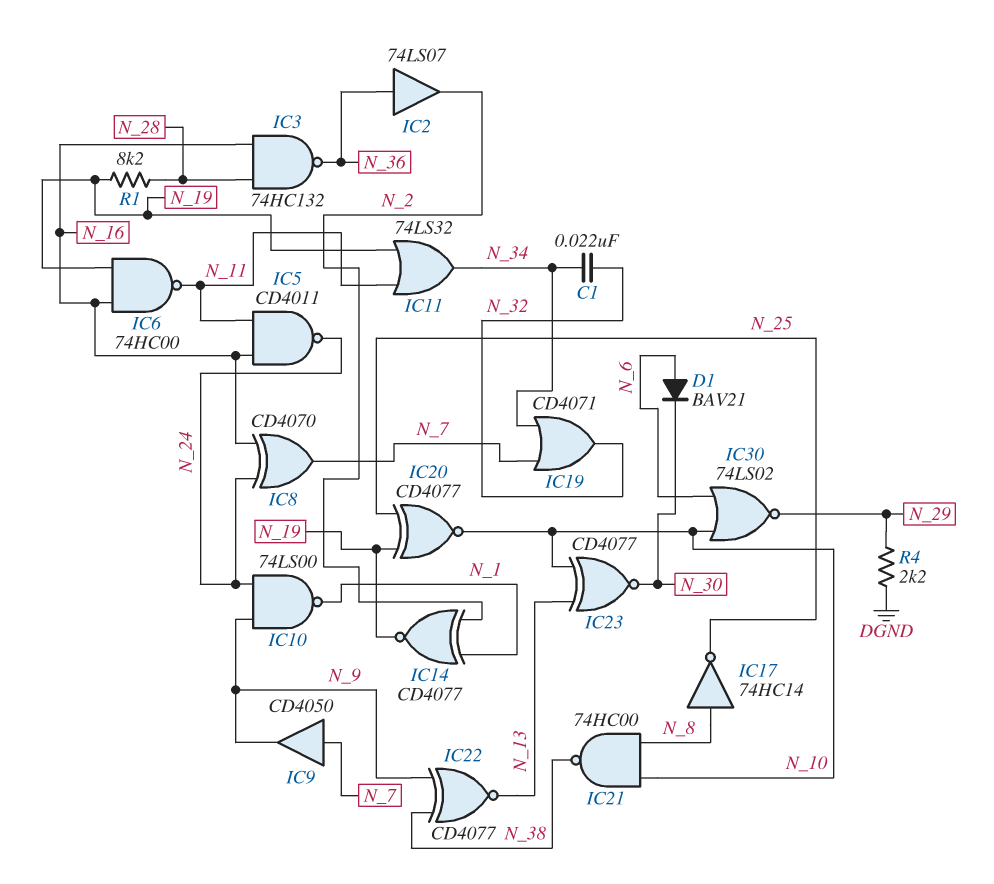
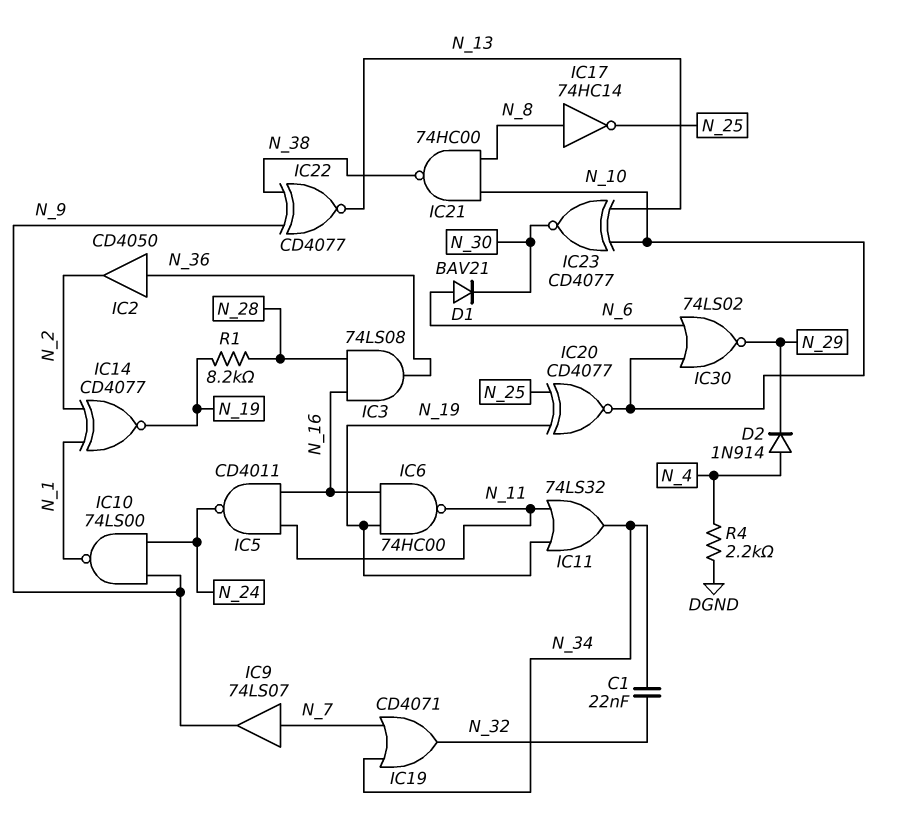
D2: none -> diode 1N914 (A N_4, K N_29)
IC2: buffer 74LS07 (in N_36, out N_2) -> buffer CD4050 (in N_36, out N_2)
IC3: NAND 74HC132 (in N_16, in N_28, out N_36) -> AND 74LS08 (in N_16, in N_28, out N_36)
IC8: XOR CD4070 (in N_16, in N_24, out N_7) -> none
IC9: buffer CD4050 (in N_7, out N_9) -> buffer 74LS07 (in N_7, out N_9)
R4: 2.2k (DGND, N_29) -> 2.2k (DGND, N_4)

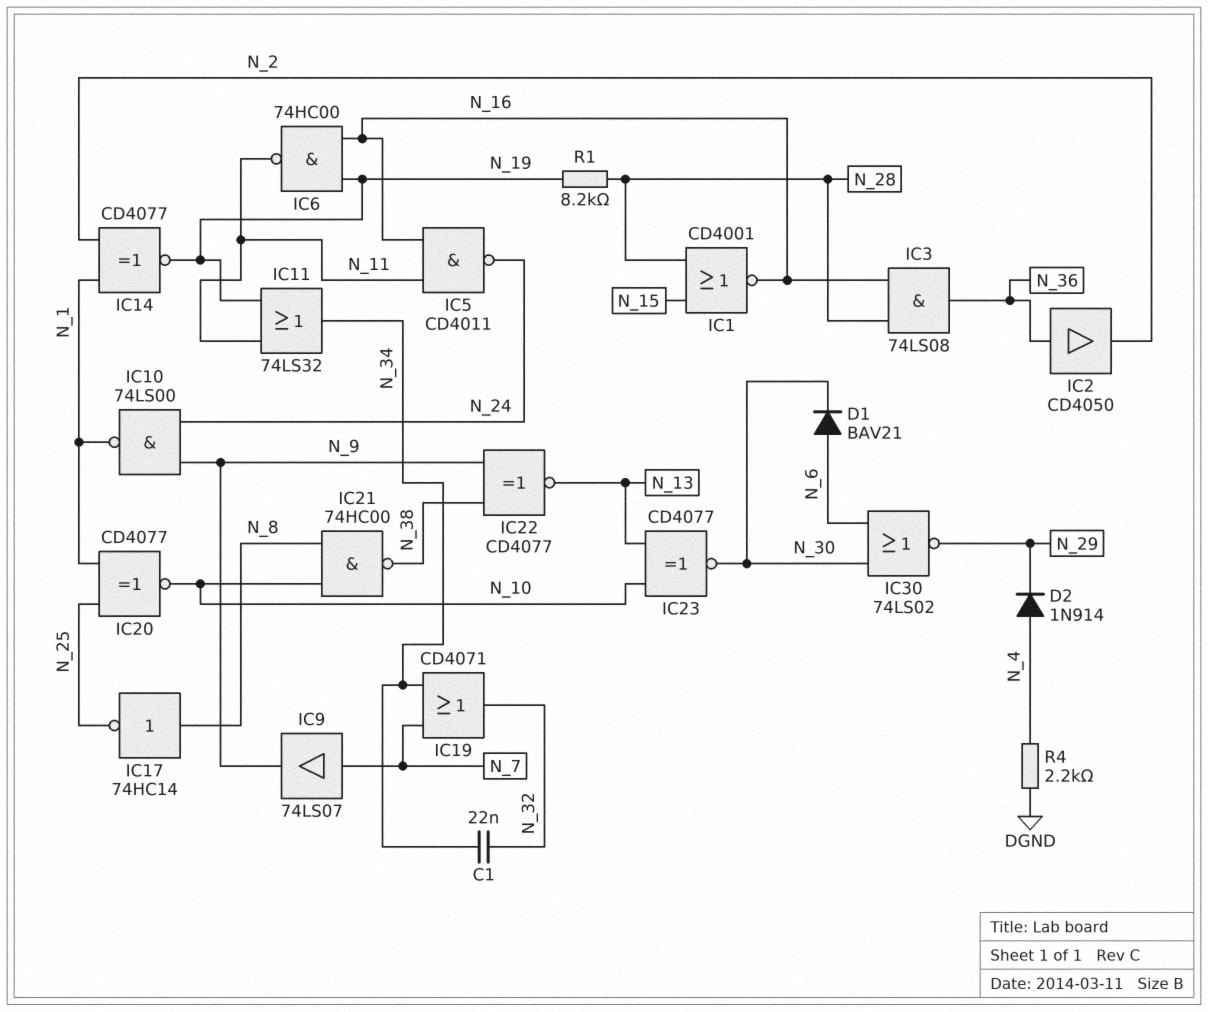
IC1: none -> NOR CD4001 (in N_15, in N_28, out N_16)
IC20: XNOR CD4077 (in N_19, in N_25, out N_10) -> XNOR CD4077 (in N_1, in N_25, out N_10)
IC30: NOR 74LS02 (in N_6, in N_10, out N_29) -> NOR 74LS02 (in N_6, in N_30, out N_29)

